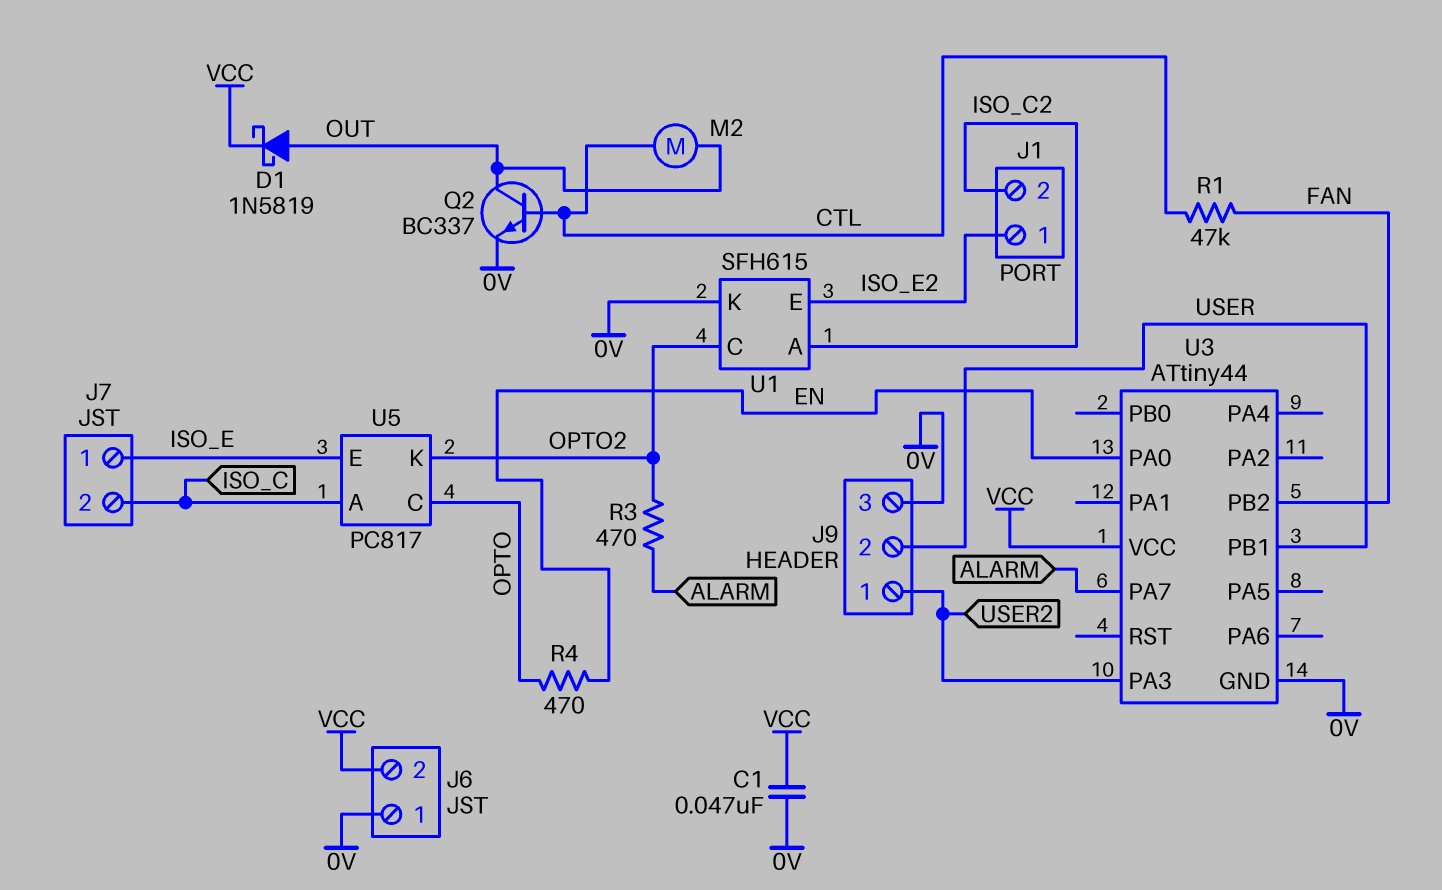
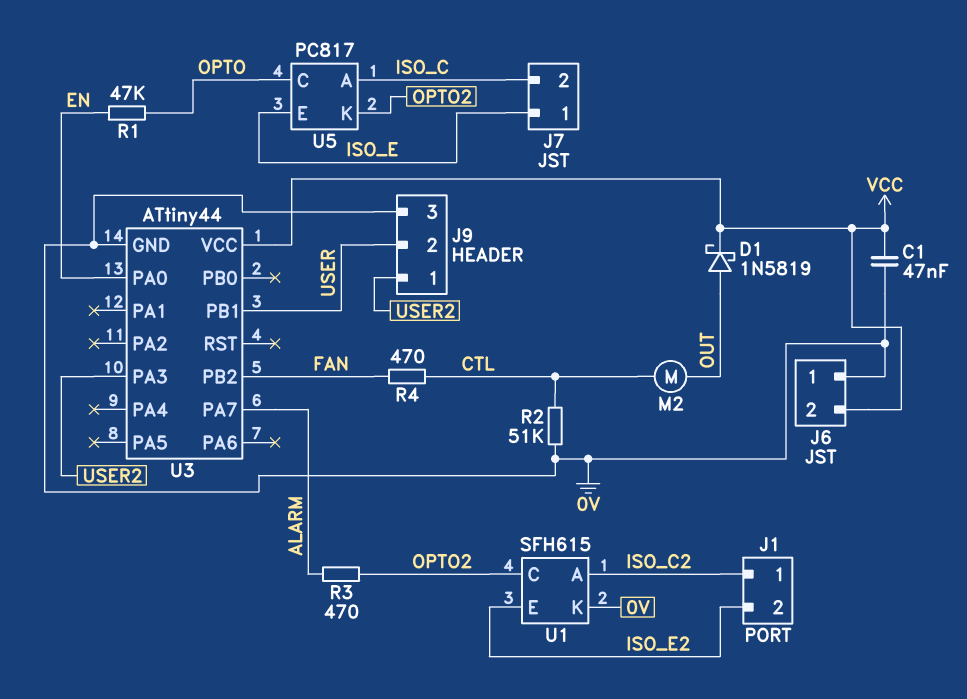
J1 pin 1: ISO_E2 -> ISO_C2
J1 pin 2: ISO_C2 -> ISO_E2
Q2: NPN BC337 (B CTL, C OUT, E 0V) -> none
R1: 47k (CTL, FAN) -> 47k (EN, OPTO)
R2: none -> 51k (0V, CTL)
R4: 470 (EN, OPTO) -> 470 (CTL, FAN)

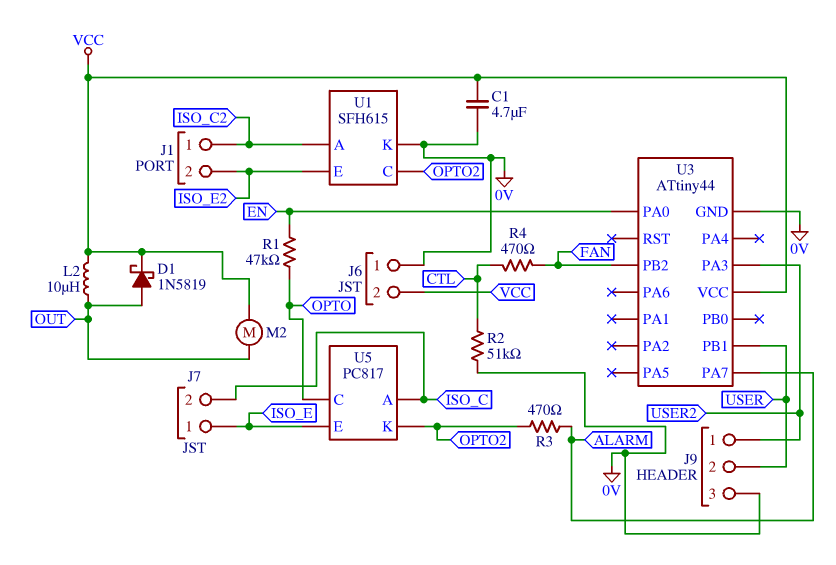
C1: 47nF (0V, VCC) -> 4.7uF (0V, VCC)
L2: none -> 10uH (OUT, VCC)
M2: motor (CTL, OUT) -> motor (OUT, VCC)

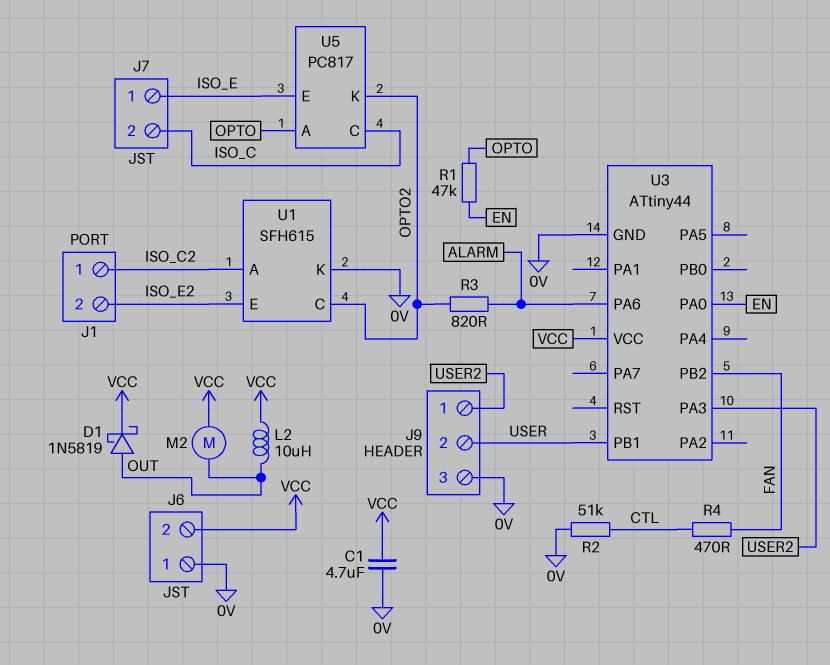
R3: 470 (ALARM, OPTO2) -> 820 (ALARM, OPTO2)
U3 pin PA6: none -> ALARM
U3 pin PA7: ALARM -> none
U5 pin A: ISO_C -> OPTO
U5 pin C: OPTO -> ISO_C

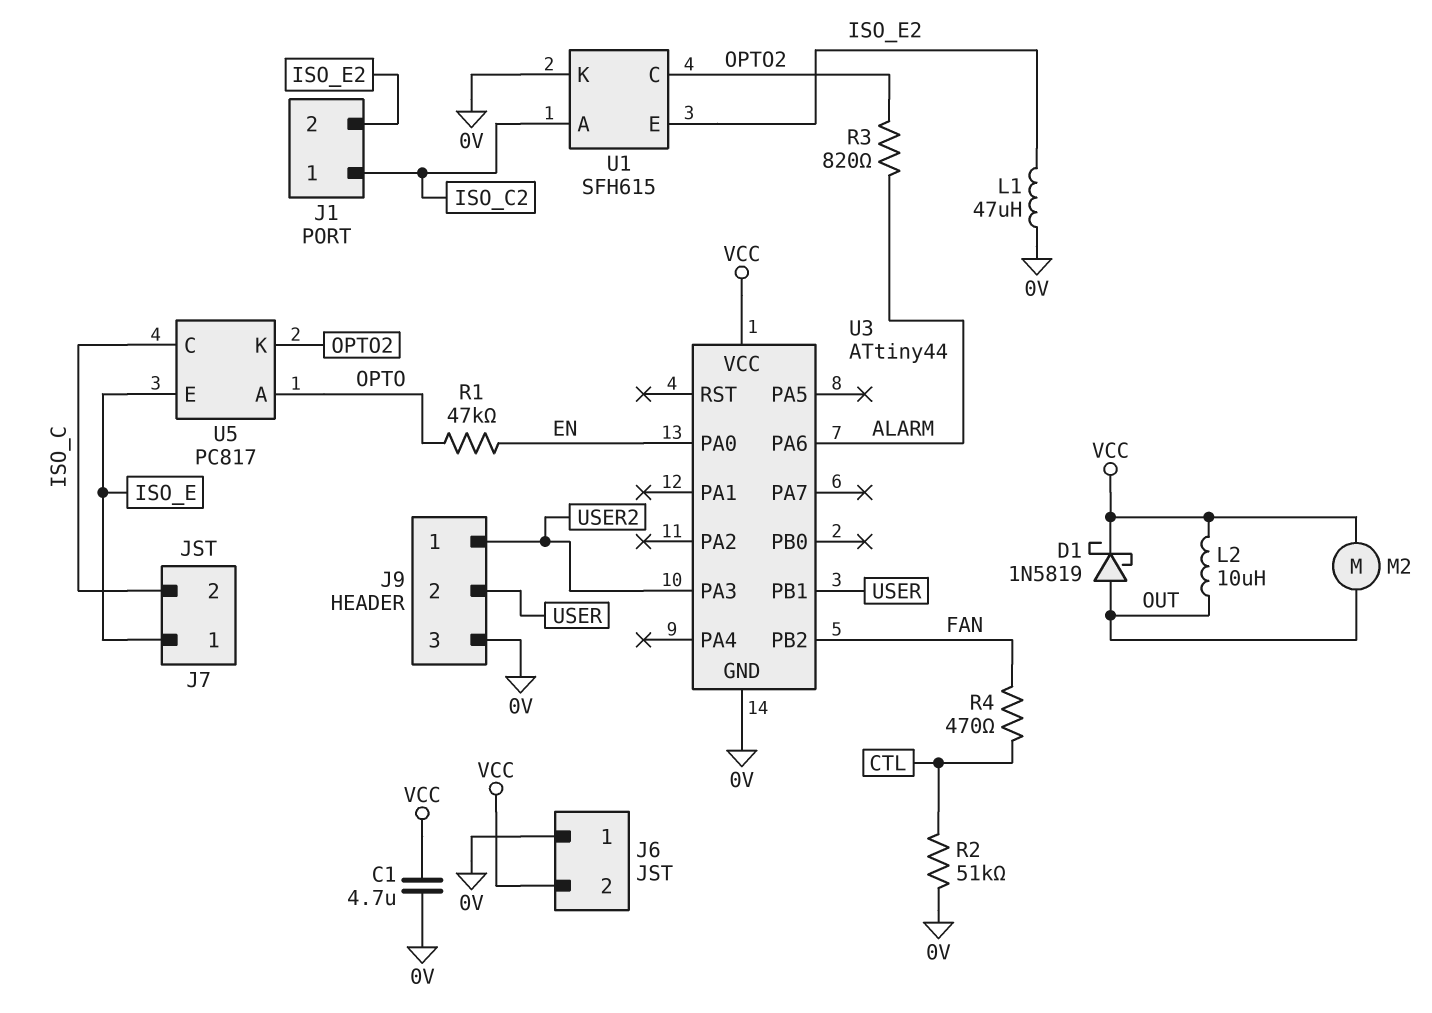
L1: none -> 47uH (0V, ISO_E2)

